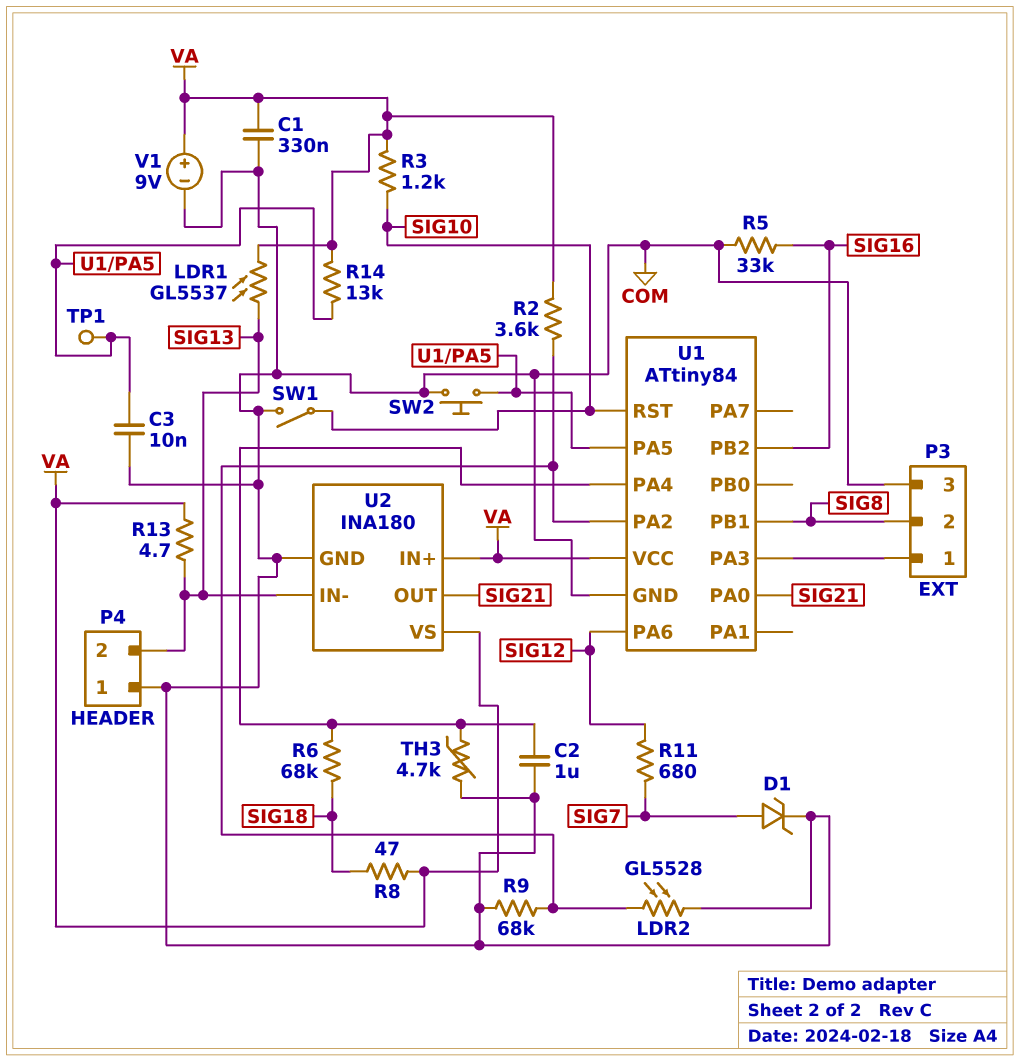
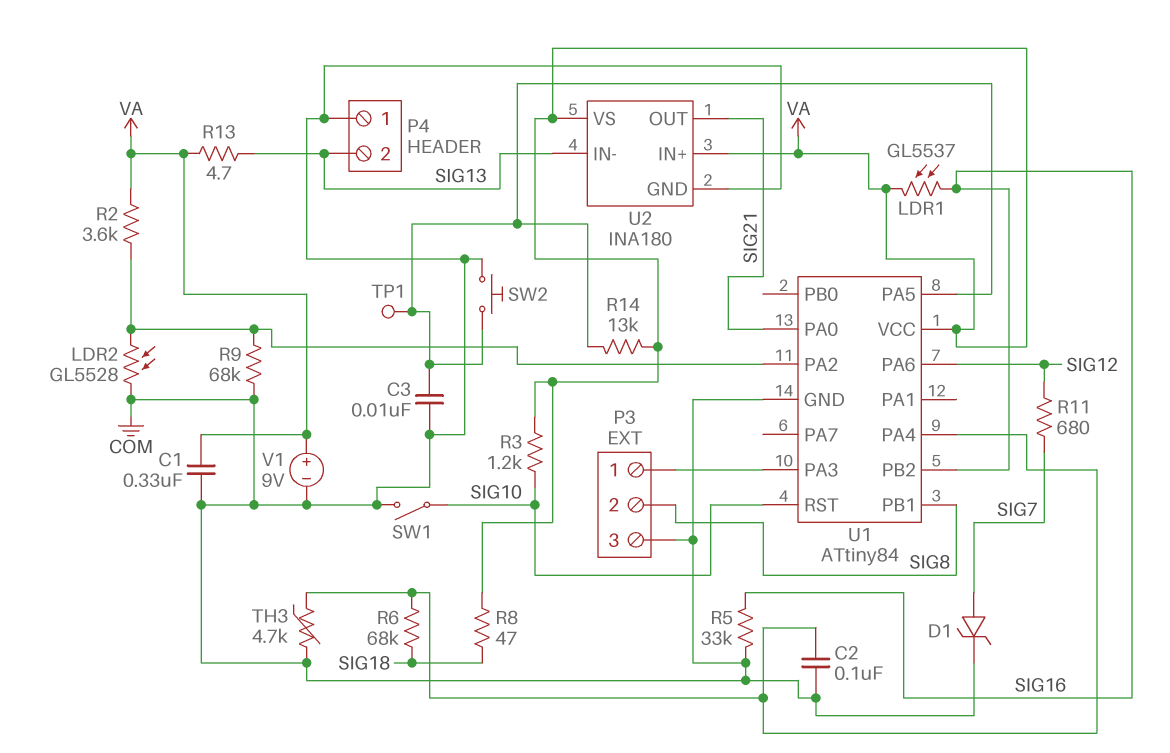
C2: 1uF (COM, U1/PA4) -> 100nF (COM, U1/PA4)
LDR1: GL5537 (SIG13, VA) -> GL5537 (SIG16, VA)

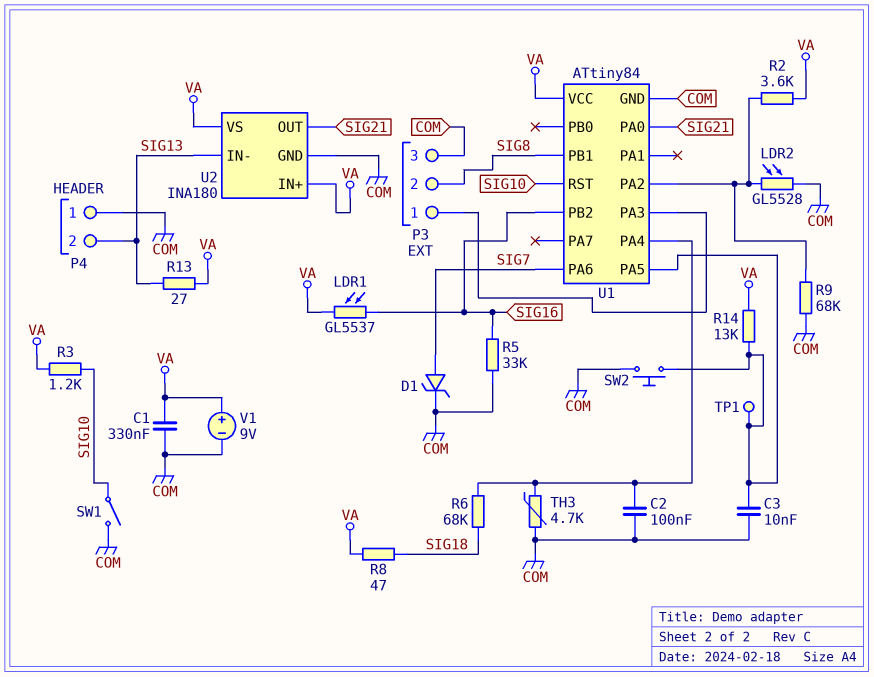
R11: 680 (SIG7, SIG12) -> none
R13: 4.7 (SIG13, VA) -> 27 (SIG13, VA)
U1 pin PA6: SIG12 -> SIG7

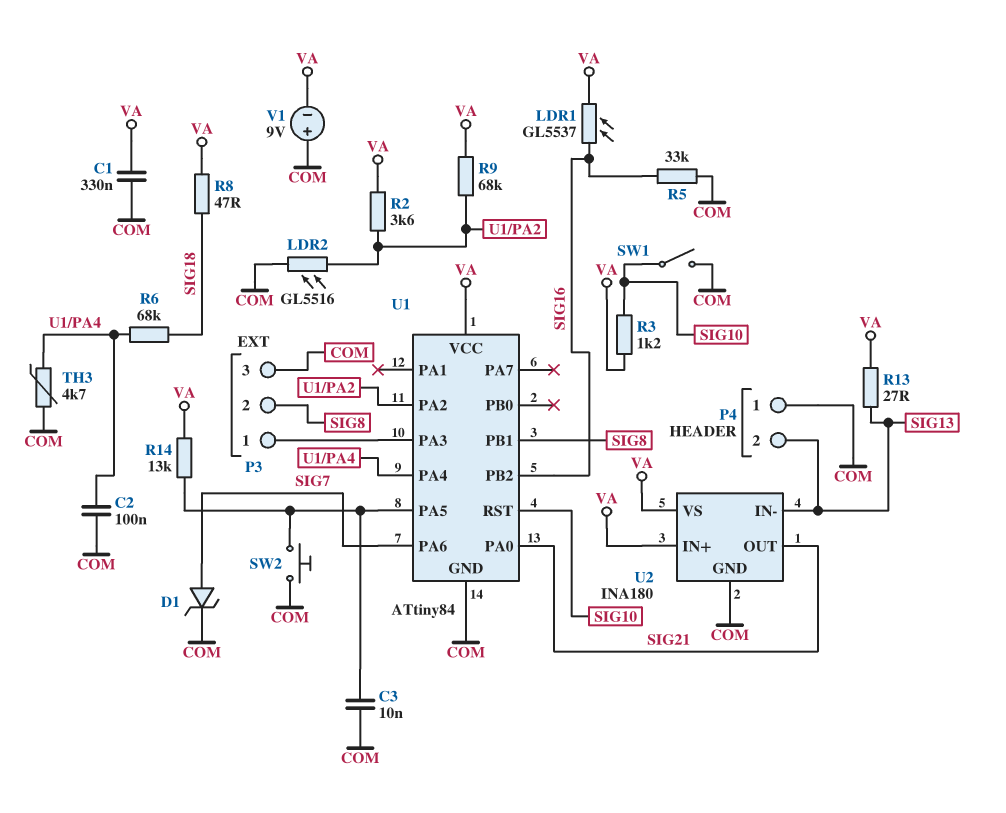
LDR2: GL5528 (COM, U1/PA2) -> GL5516 (COM, U1/PA2)
R9: 68k (COM, U1/PA2) -> 68k (U1/PA2, VA)
TP1: test point (U1/PA5) -> none
V1: 9V (plus VA, minus COM) -> 9V (plus COM, minus VA)

